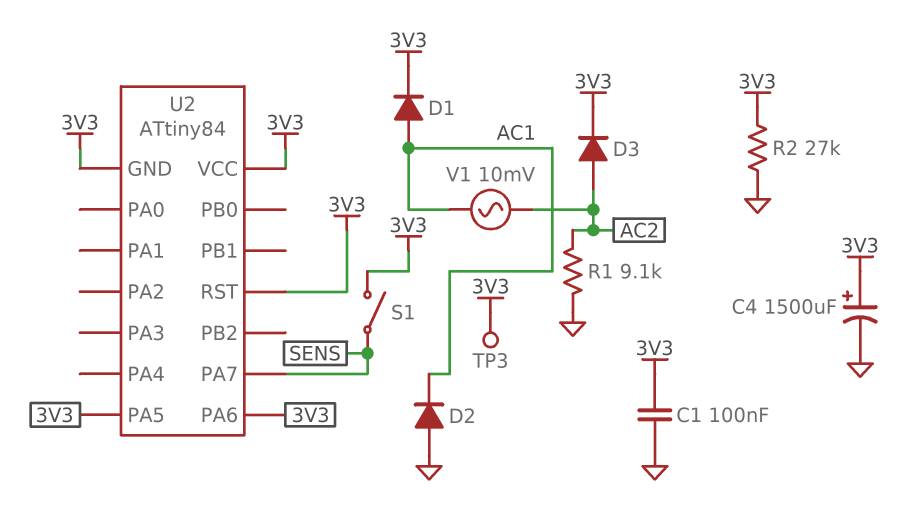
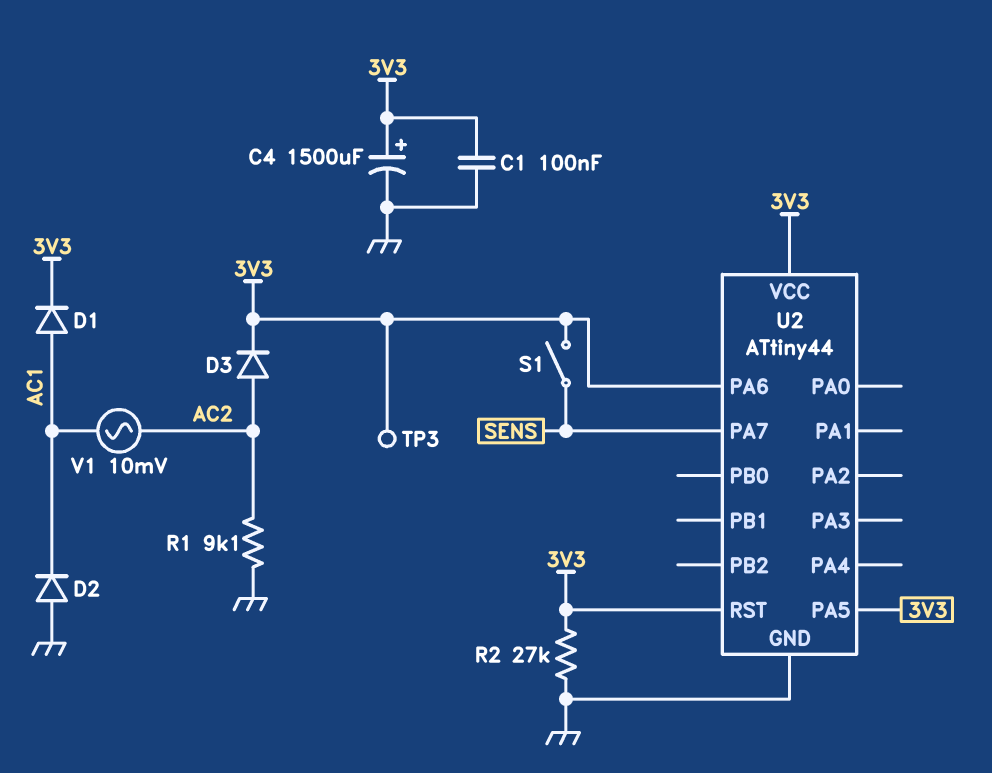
U2: ATtiny84 -> ATtiny44
U2 pin GND: 3V3 -> GND

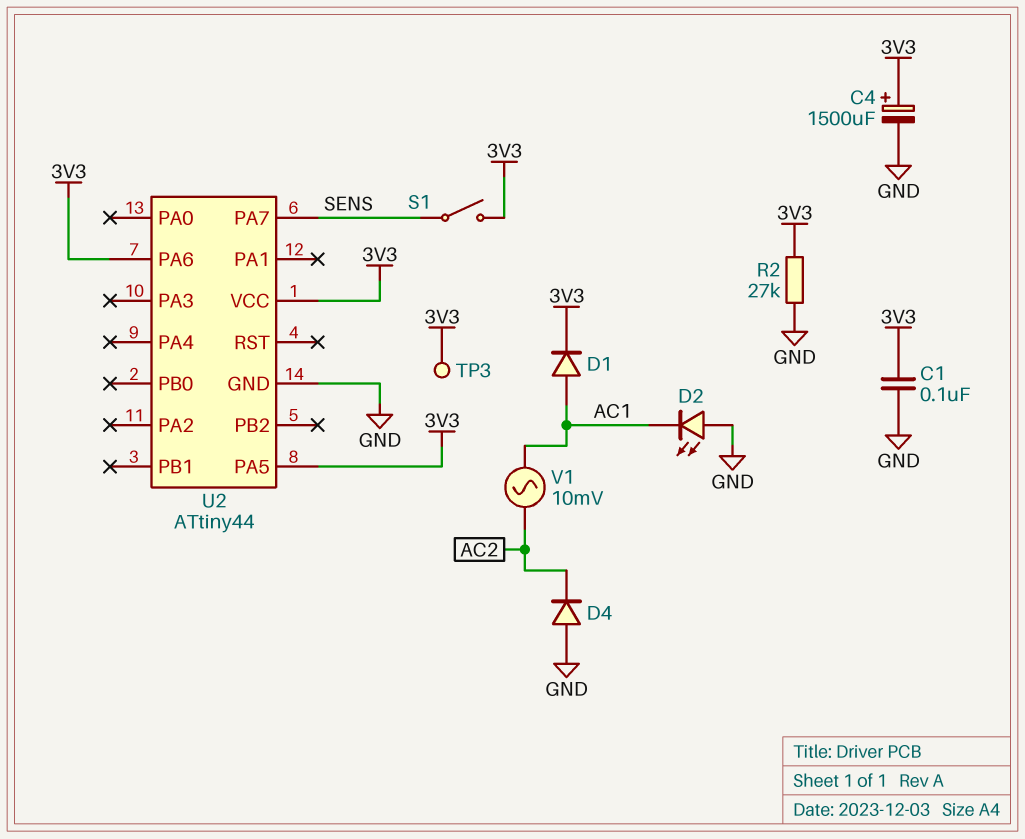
D2: diode (A GND, K AC1) -> LED (A GND, K AC1)
D3: diode (A AC2, K 3V3) -> none
D4: none -> diode (A GND, K AC2)
R1: 9.1k (AC2, GND) -> none
U2 pin RST: 3V3 -> none

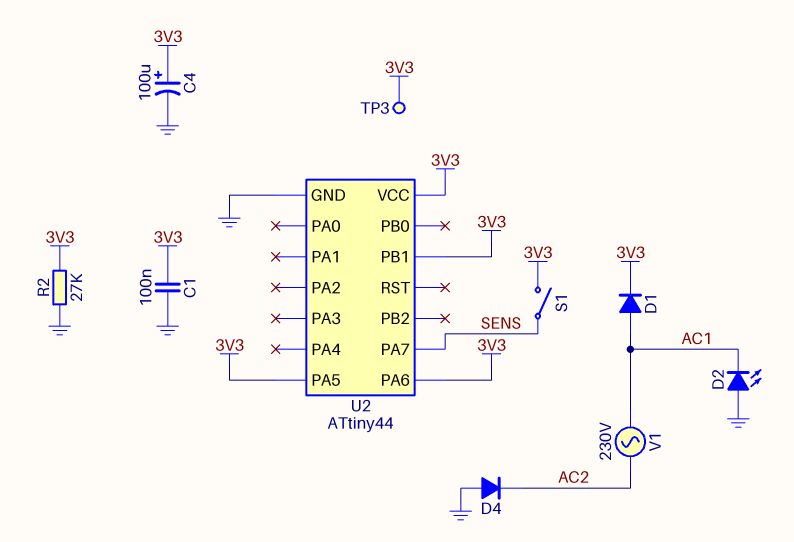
C4: 1500uF (plus 3V3, minus GND) -> 100uF (plus 3V3, minus GND)
U2 pin PB1: none -> 3V3
V1: AC 10mV (AC1, AC2) -> AC 230V (AC1, AC2)

